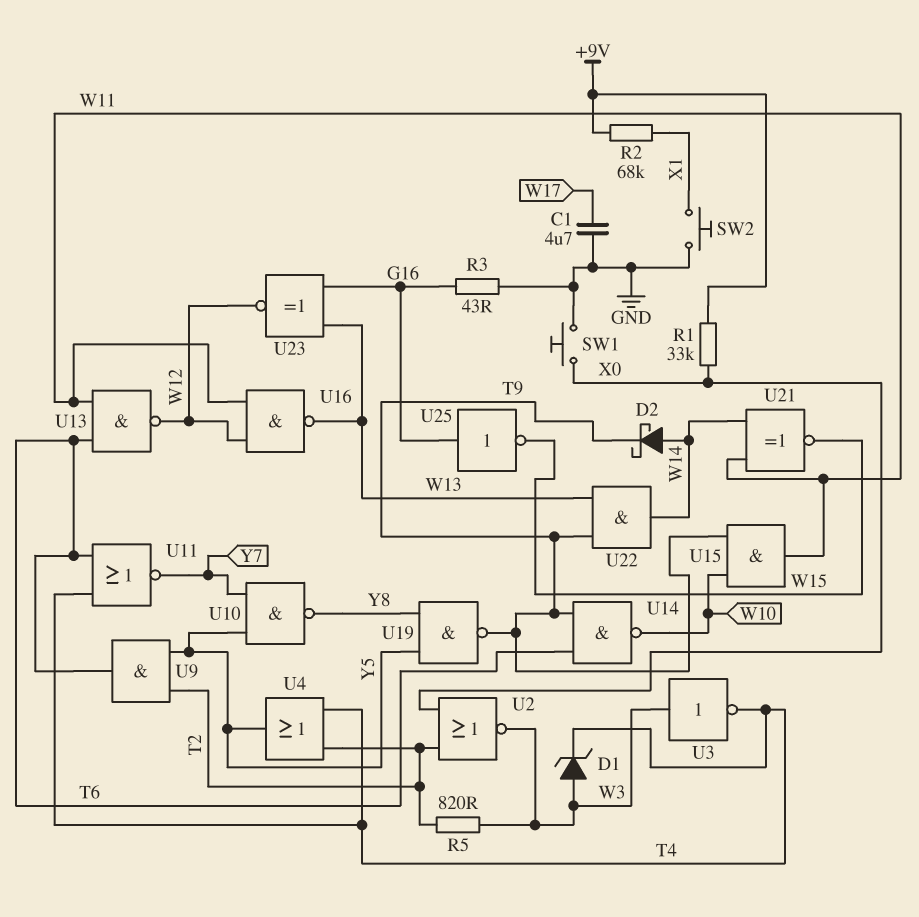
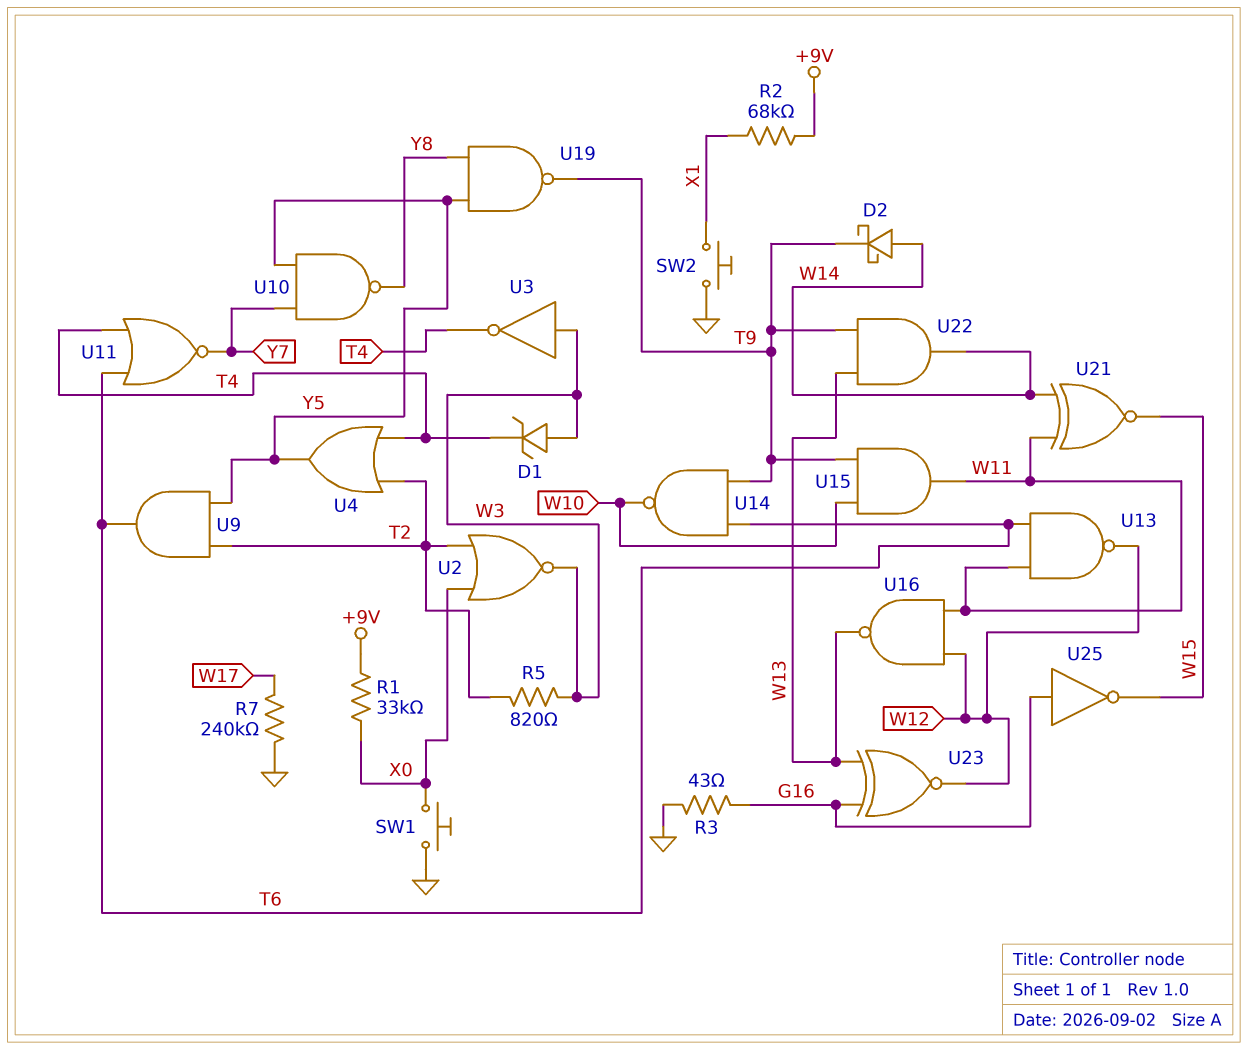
C1: 4.7uF (GND, W17) -> none
R7: none -> 240k (GND, W17)

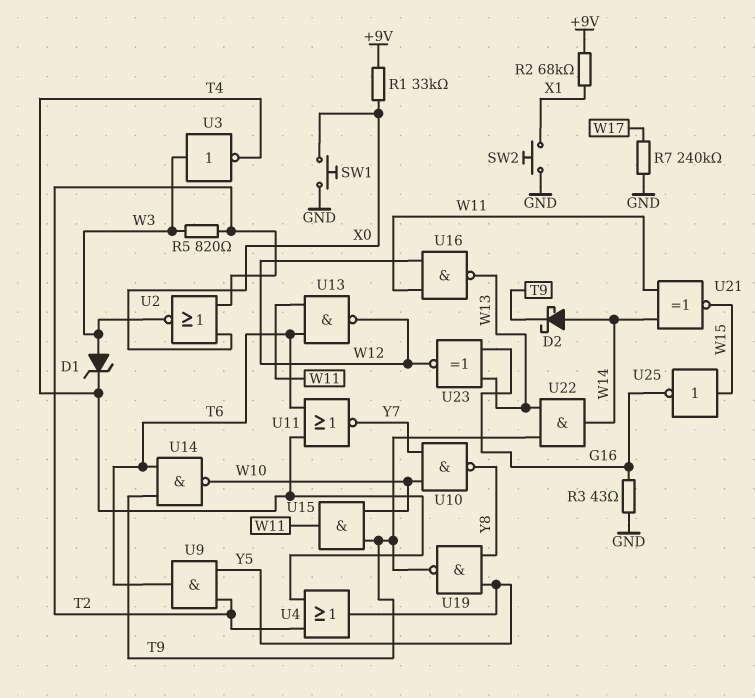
U10: NAND (in Y5, in Y7, out Y8) -> NAND (in W10, in Y7, out Y8)
U25: NOT (in G16, out W15) -> NOT (in W15, out G16)

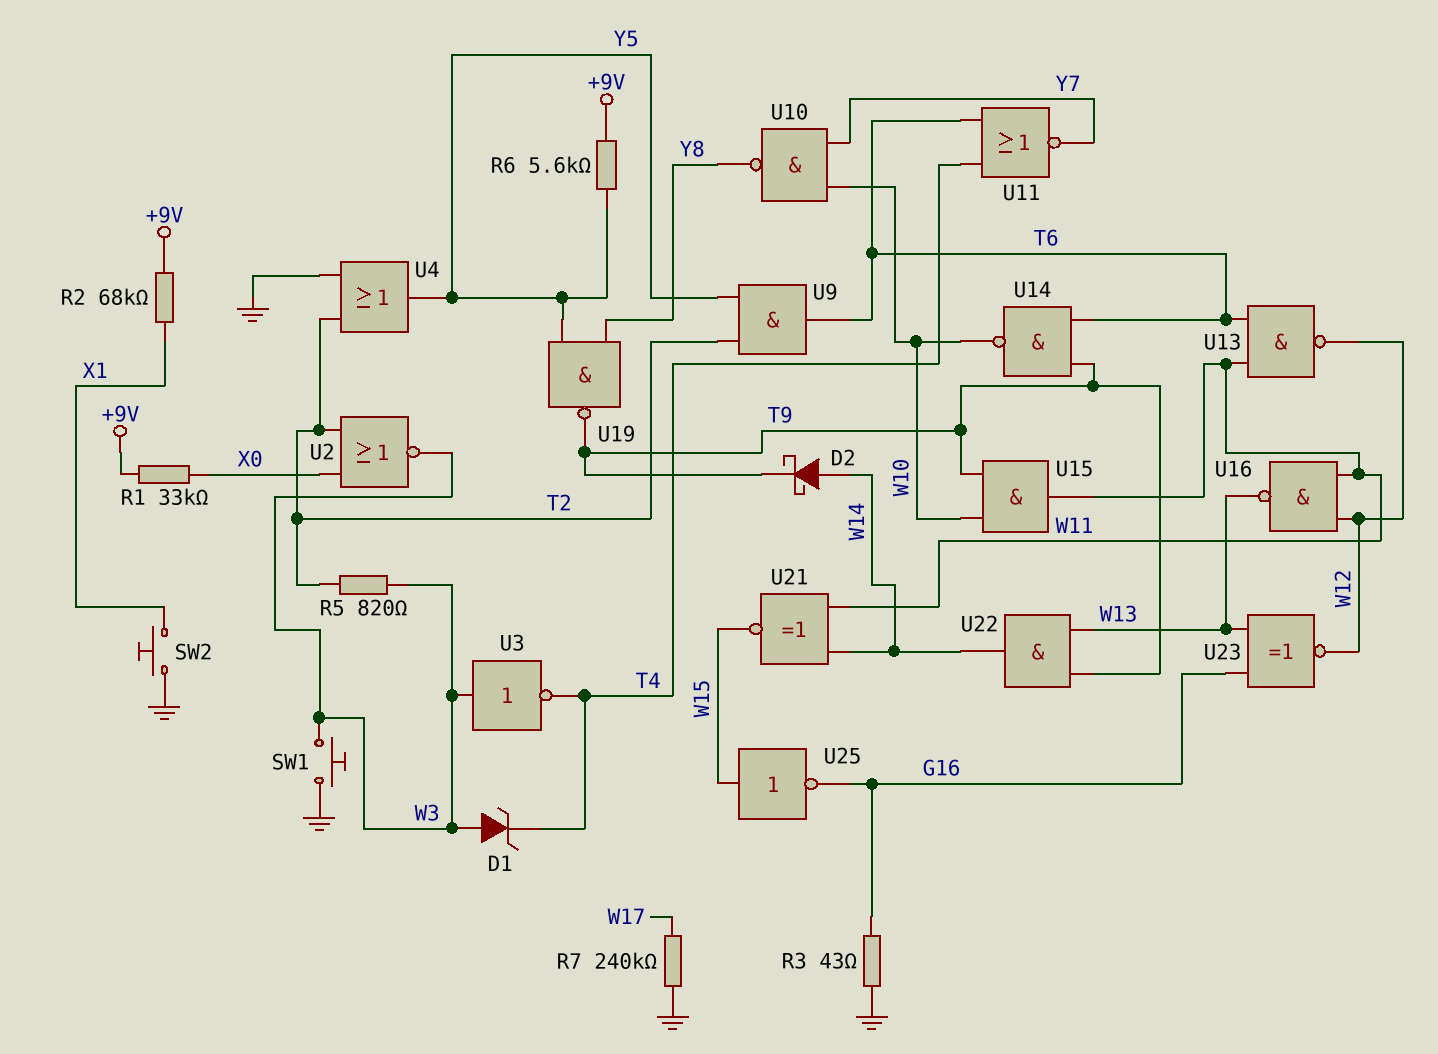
R6: none -> 5.6k (+9V, Y5)
SW1: button (GND, X0) -> button (GND, W3)
U4: OR (in T2, in T4, out Y5) -> OR (in GND, in T2, out Y5)

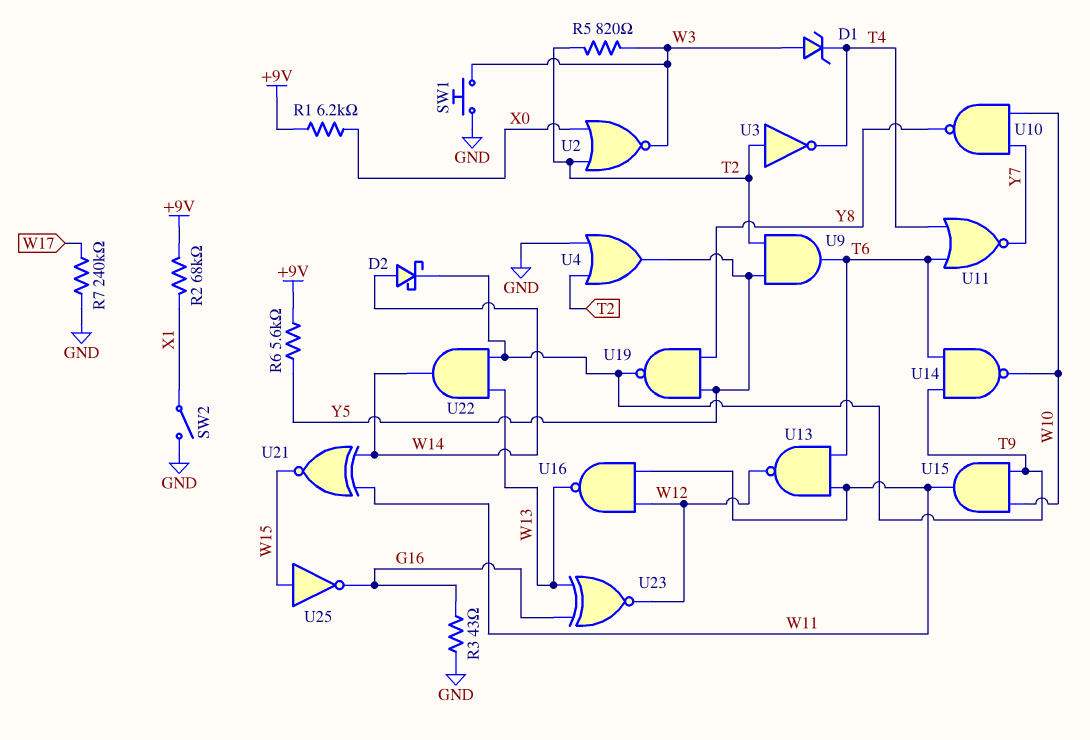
R1: 33k (+9V, X0) -> 6.2k (+9V, X0)
SW2: button (GND, X1) -> switch (GND, X1)
U3: NOT (in W3, out T4) -> NOT (in T2, out T4)

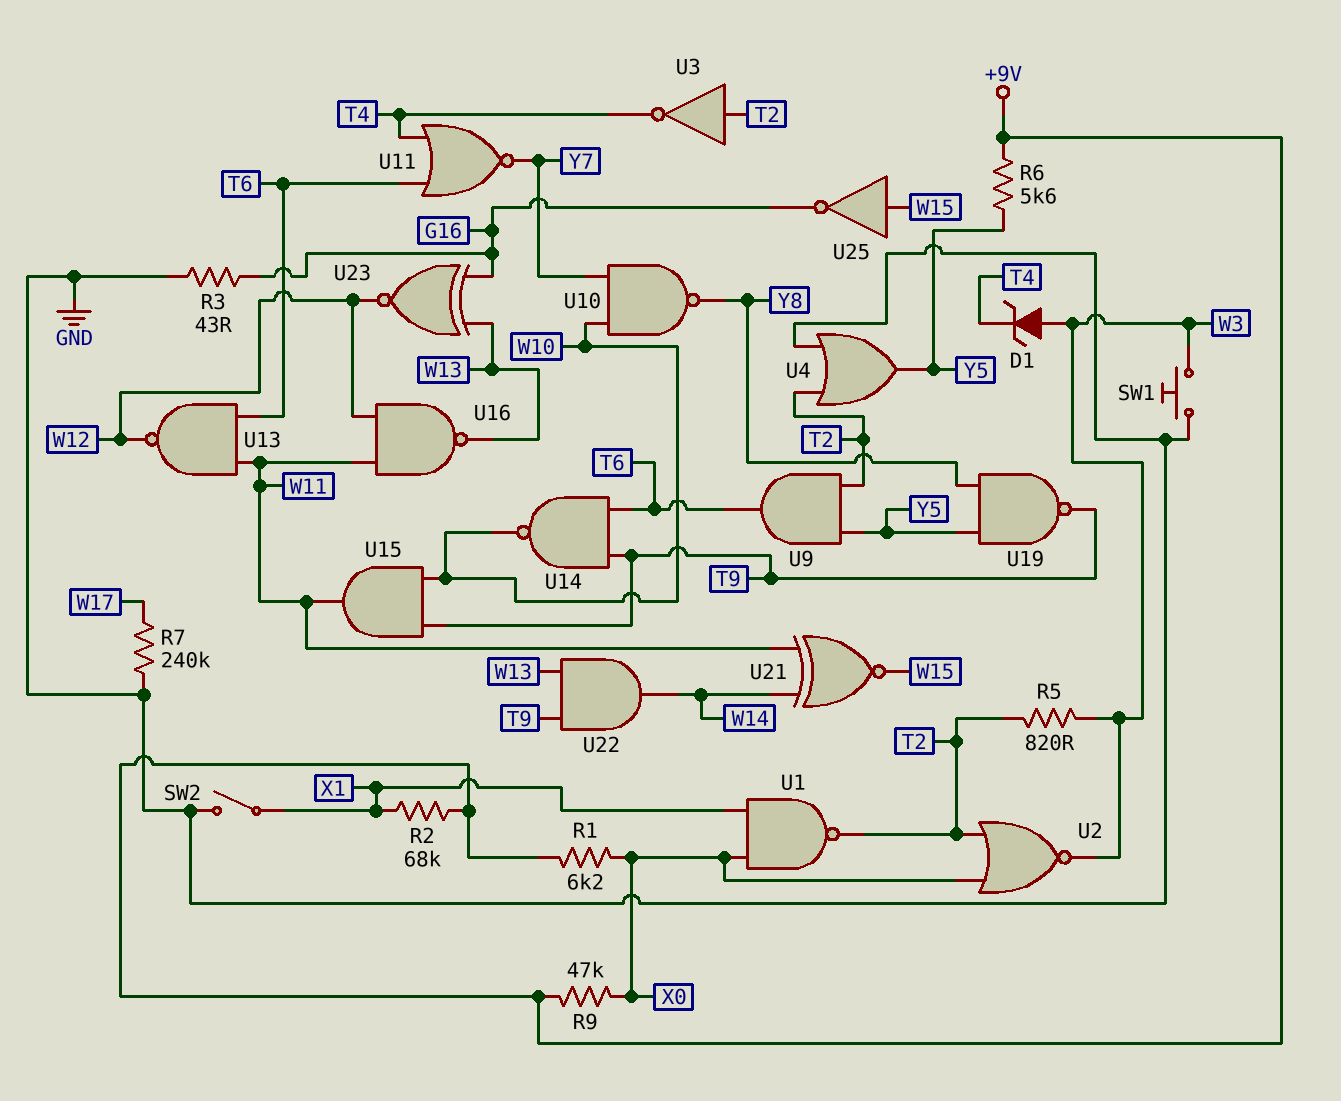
D2: schottky (A W14, K T9) -> none
R9: none -> 47k (+9V, X0)
U1: none -> NAND (in X0, in X1, out T2)

